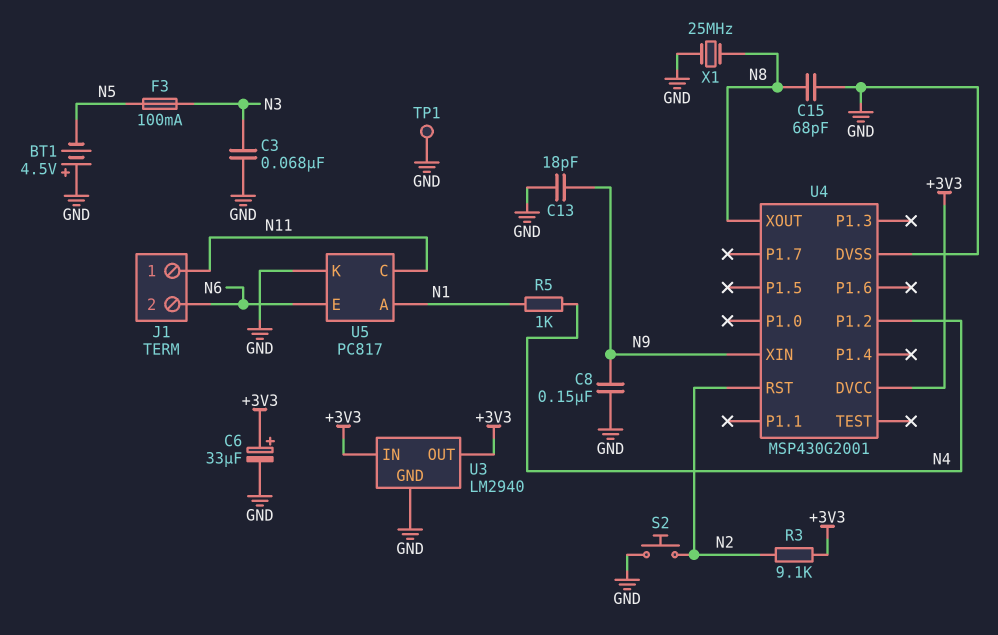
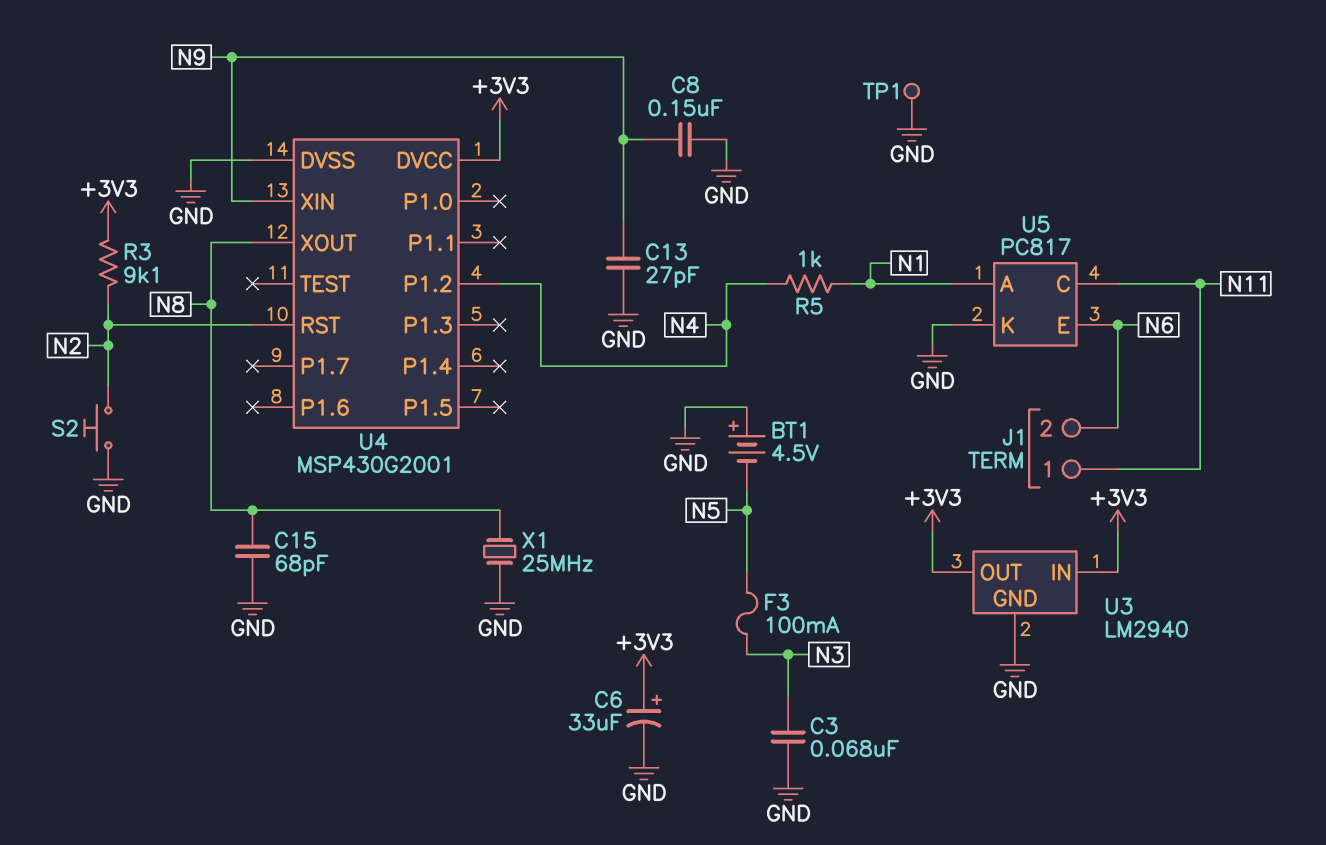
C13: 18pF (GND, N9) -> 27pF (GND, N9)

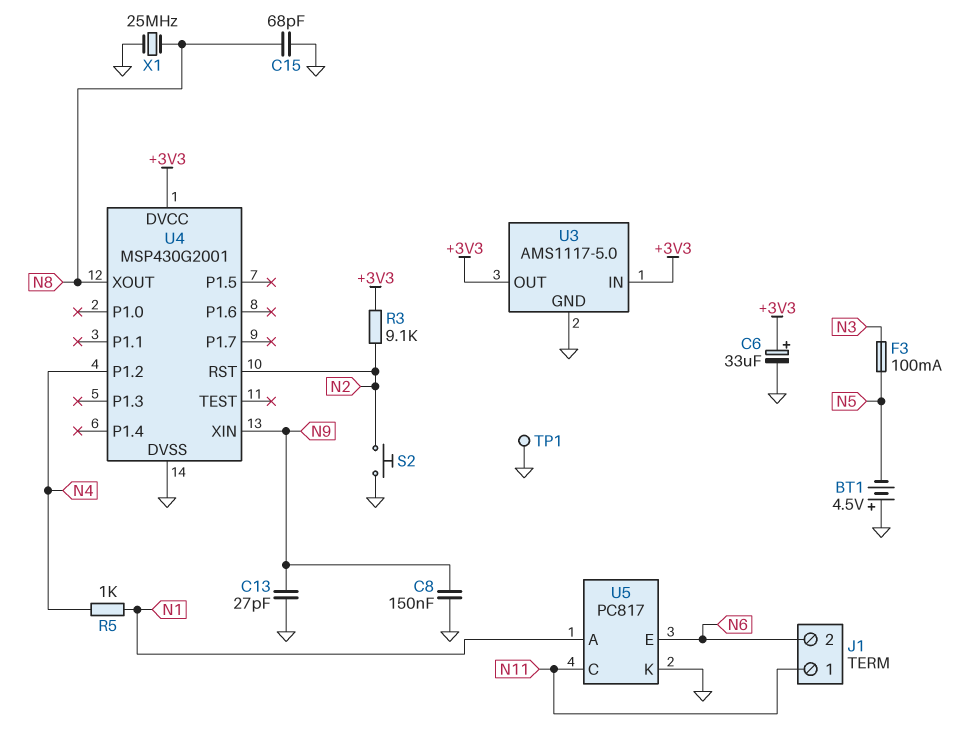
C3: 68nF (GND, N3) -> none
U3: LM2940 -> AMS1117-5.0

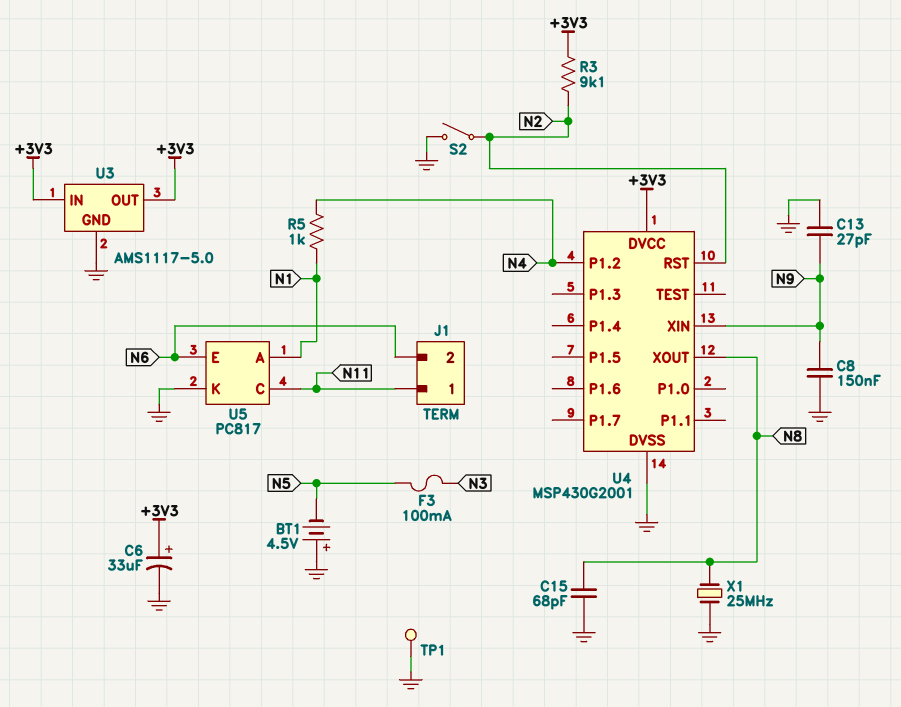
S2: button (GND, N2) -> switch (GND, N2)

